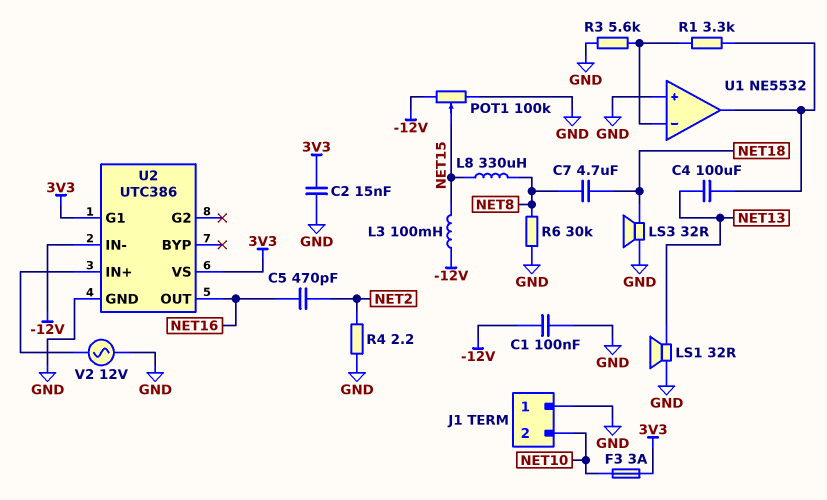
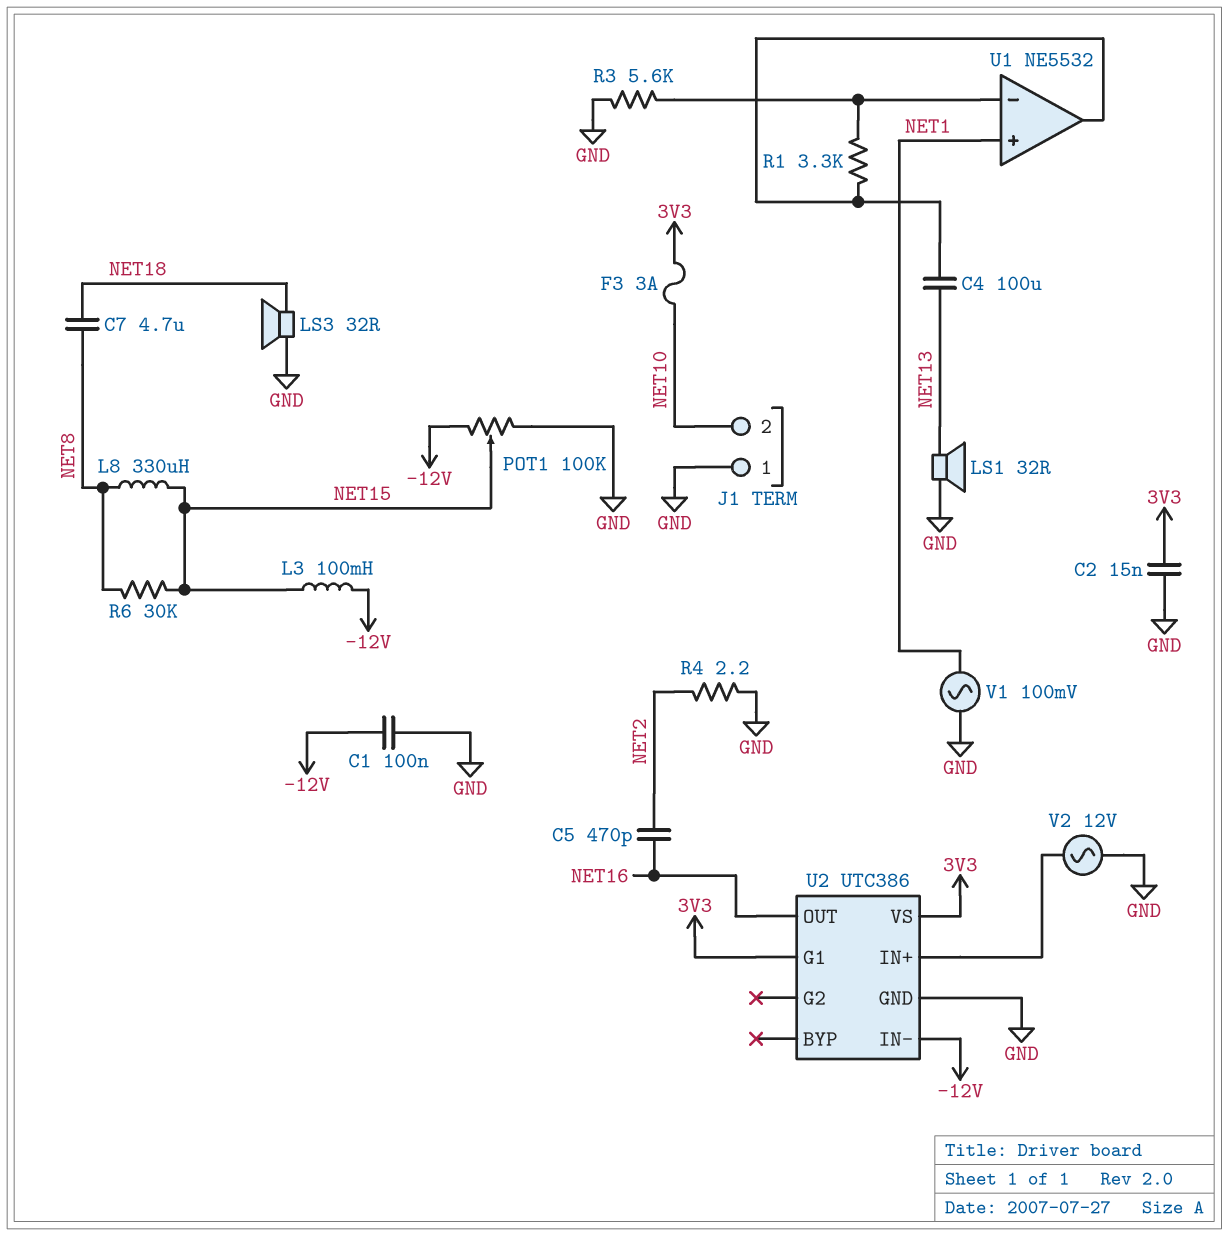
R6: 30k (GND, NET8) -> 30k (NET8, NET15)
U1 pin in+: GND -> NET1
V1: none -> AC 100mV (GND, NET1)

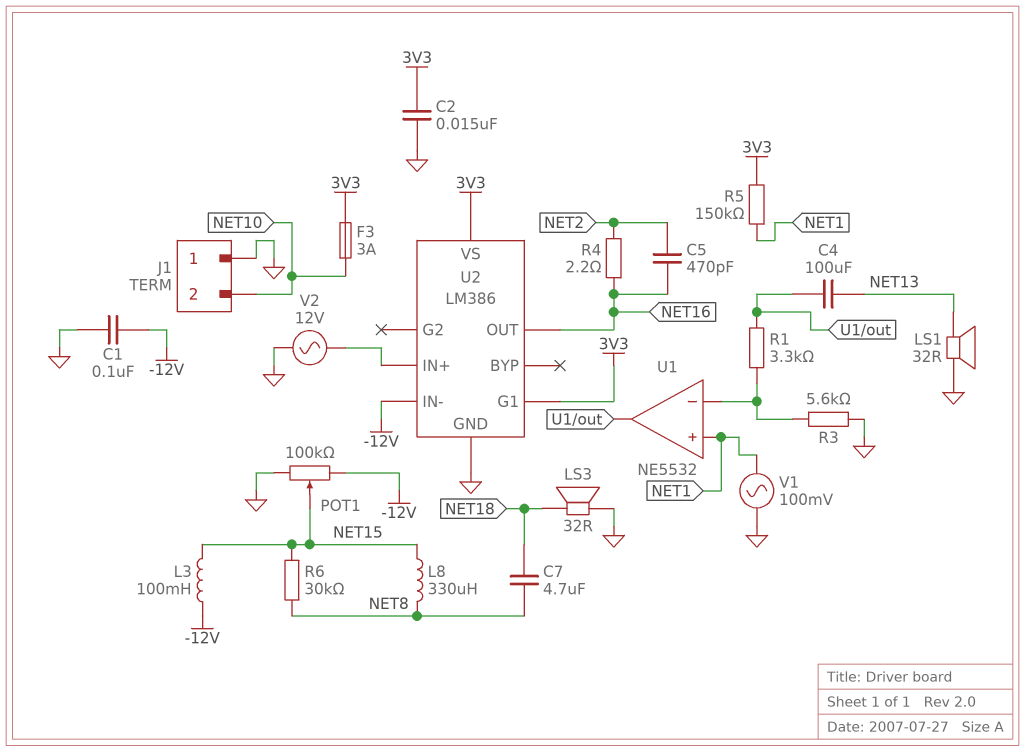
R4: 2.2 (GND, NET2) -> 2.2 (NET2, NET16)
R5: none -> 150k (3V3, NET1)
U2: UTC386 -> LM386

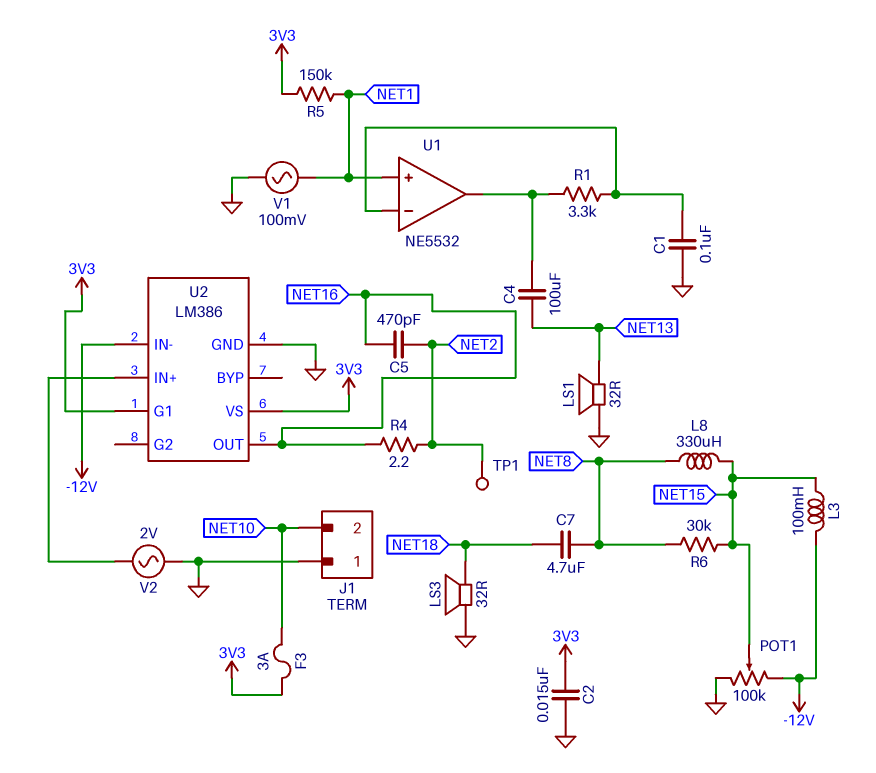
C1: 100nF (-12V, GND) -> 100nF (GND, U1/in-)
R3: 5.6k (GND, U1/in-) -> none
TP1: none -> test point (NET2)
V2: AC 12V (GND, U2/IN+) -> AC 2V (GND, U2/IN+)

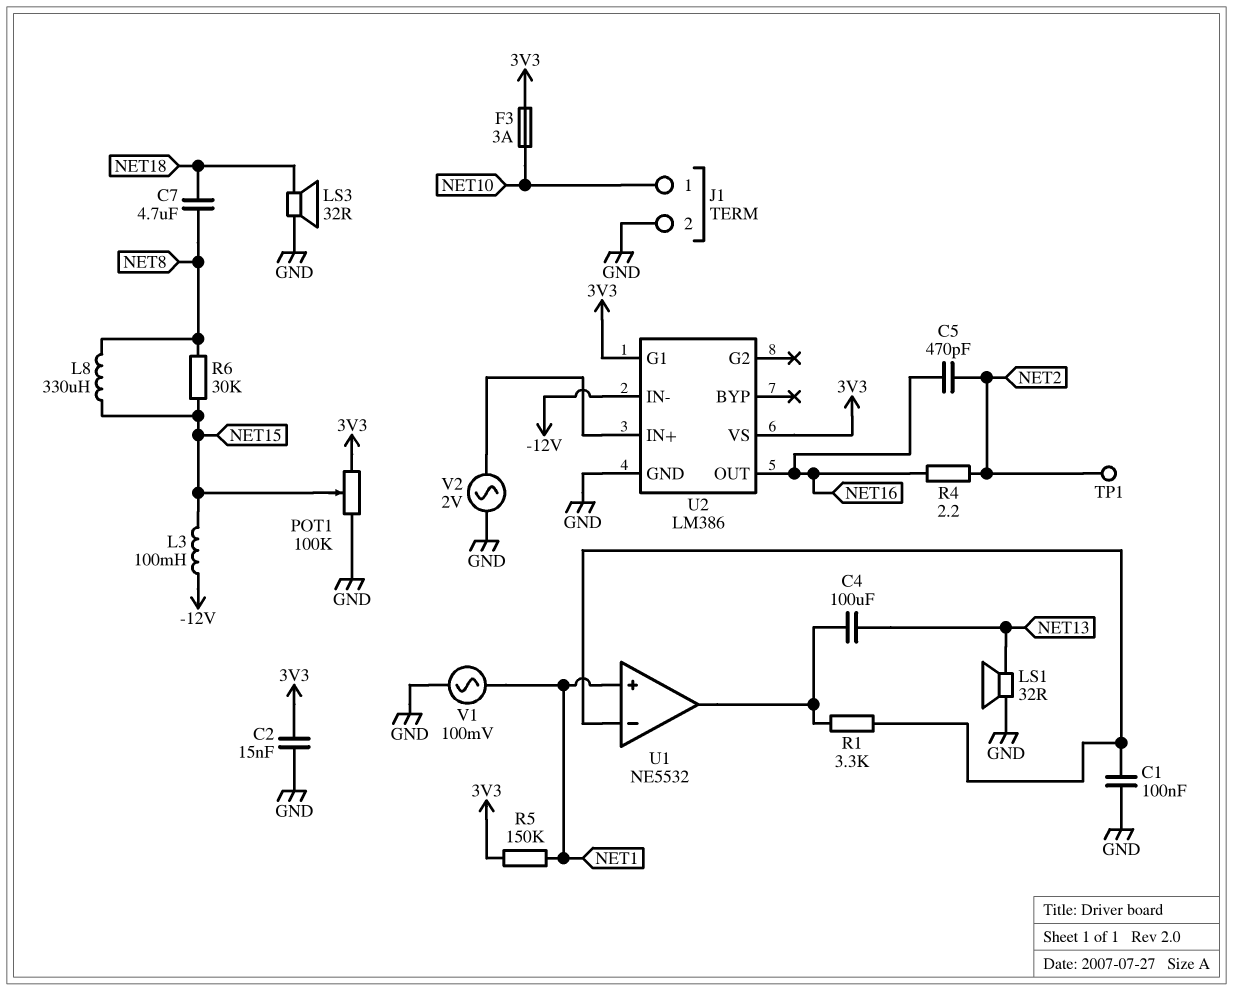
J1 pin 1: GND -> NET10
J1 pin 2: NET10 -> GND
POT1: 100k (-12V, GND, wiper NET15) -> 100k (3V3, GND, wiper NET15)

